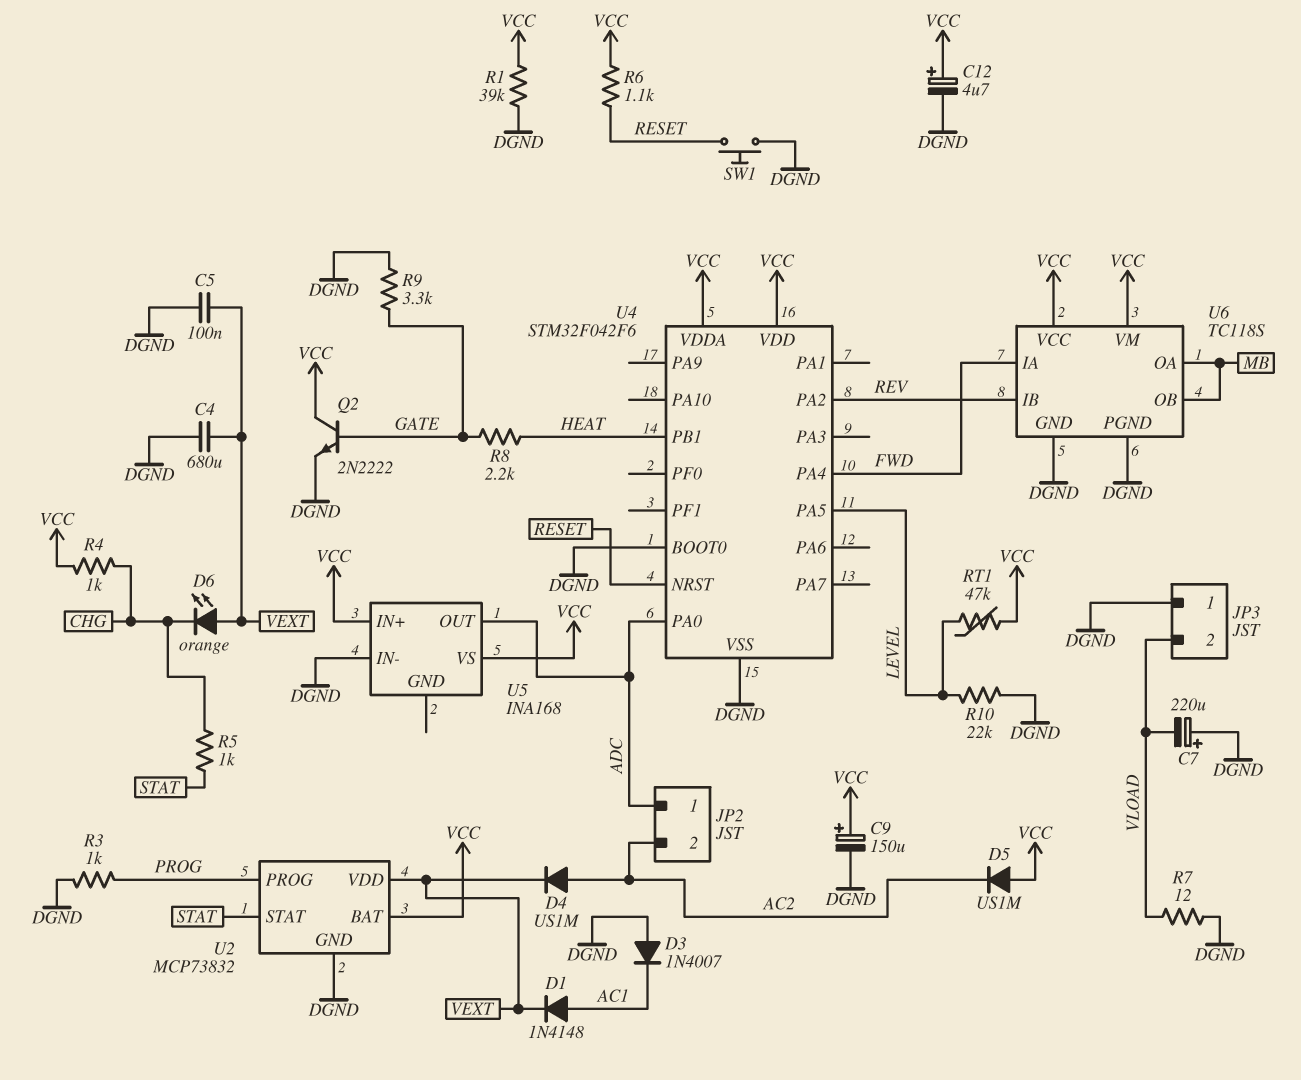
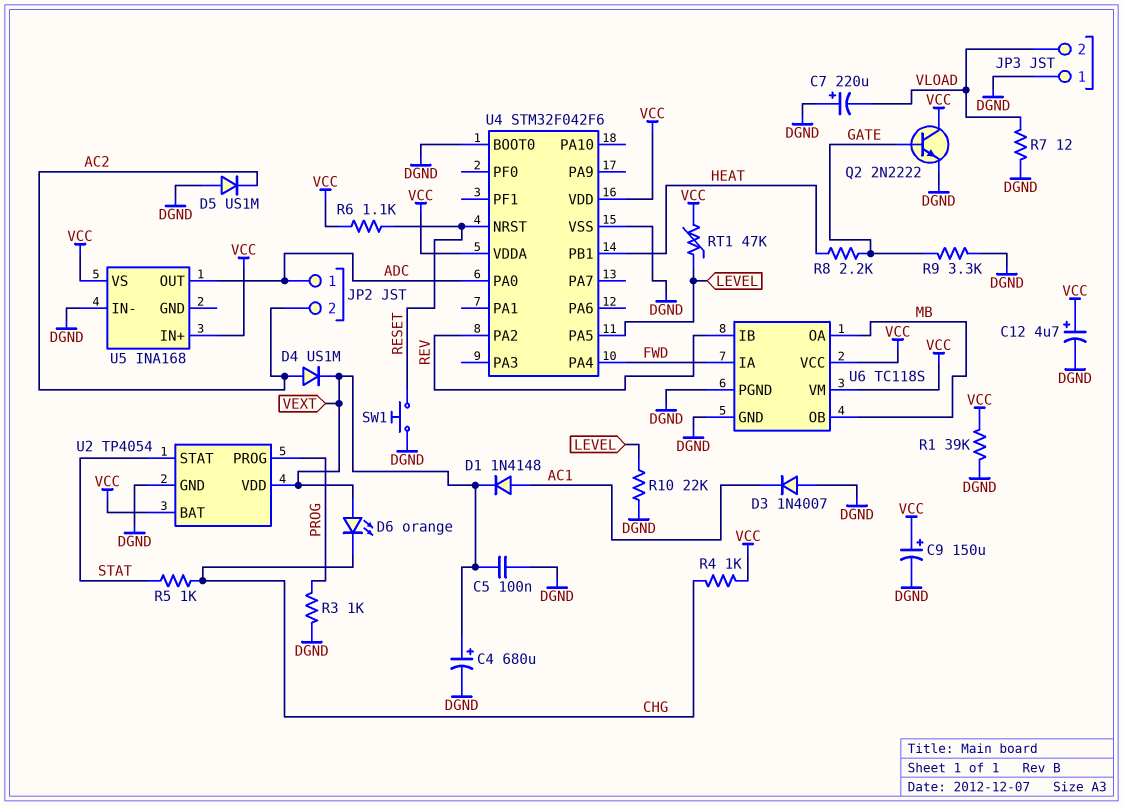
C4: 680uF (DGND, VEXT) -> 680uF (plus VEXT, minus DGND)
D5: diode US1M (A VCC, K AC2) -> diode US1M (A DGND, K AC2)
U2: MCP73832 -> TP4054

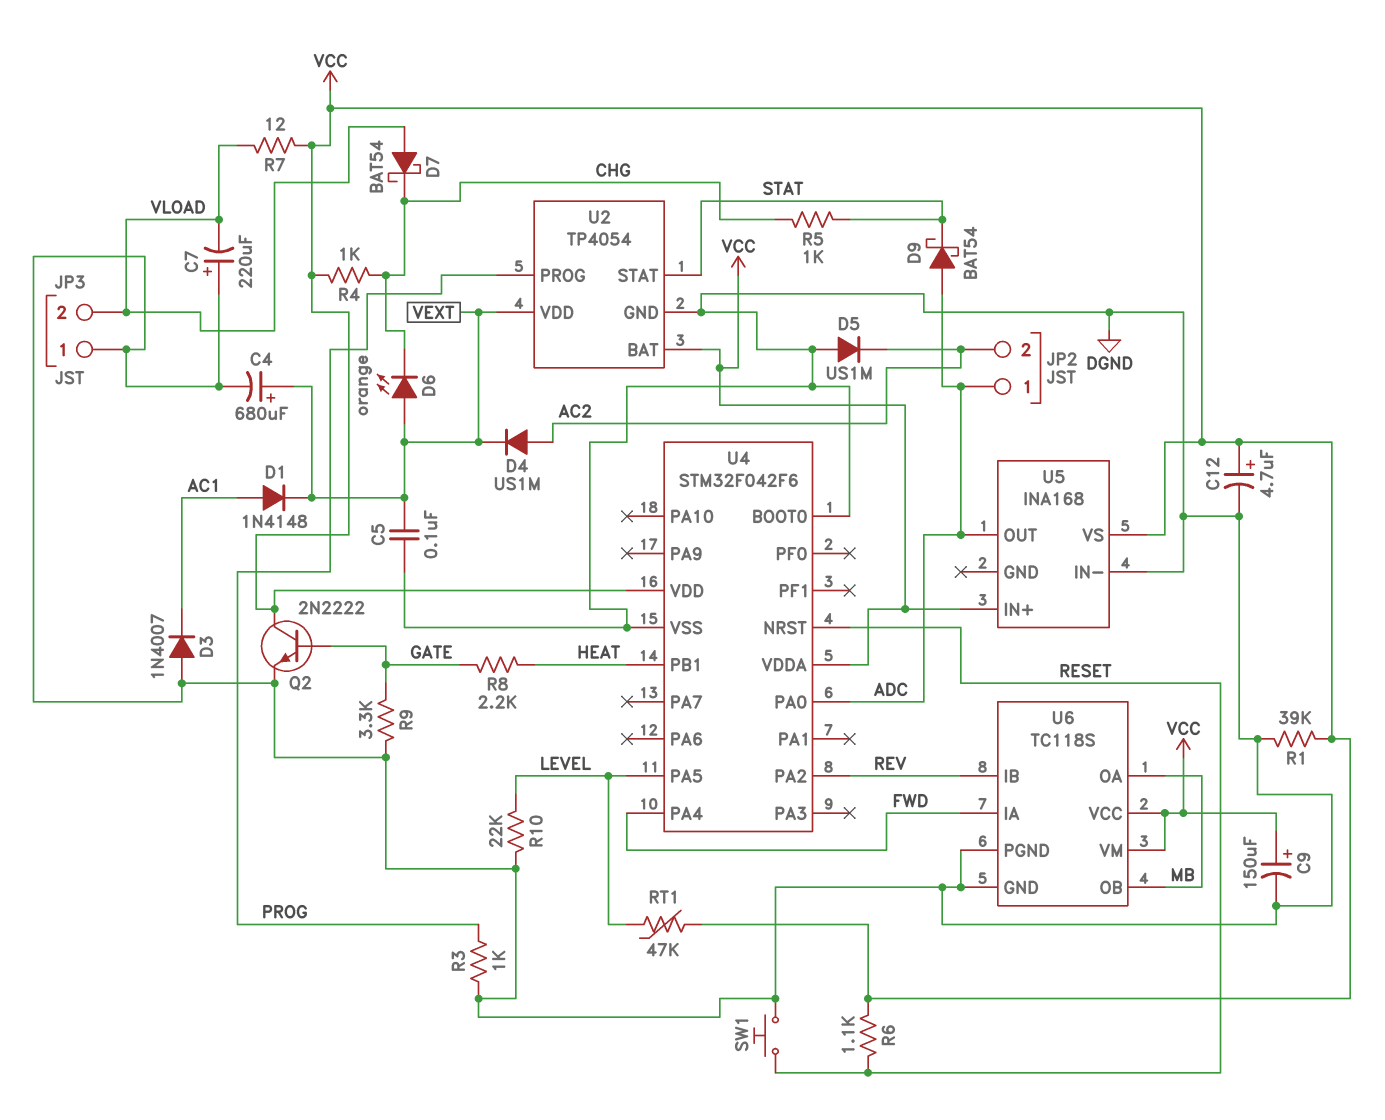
D7: none -> schottky BAT54 (A VLOAD, K CHG)
D9: none -> schottky BAT54 (A ADC, K STAT)
R7: 12 (DGND, VLOAD) -> 12 (VCC, VLOAD)

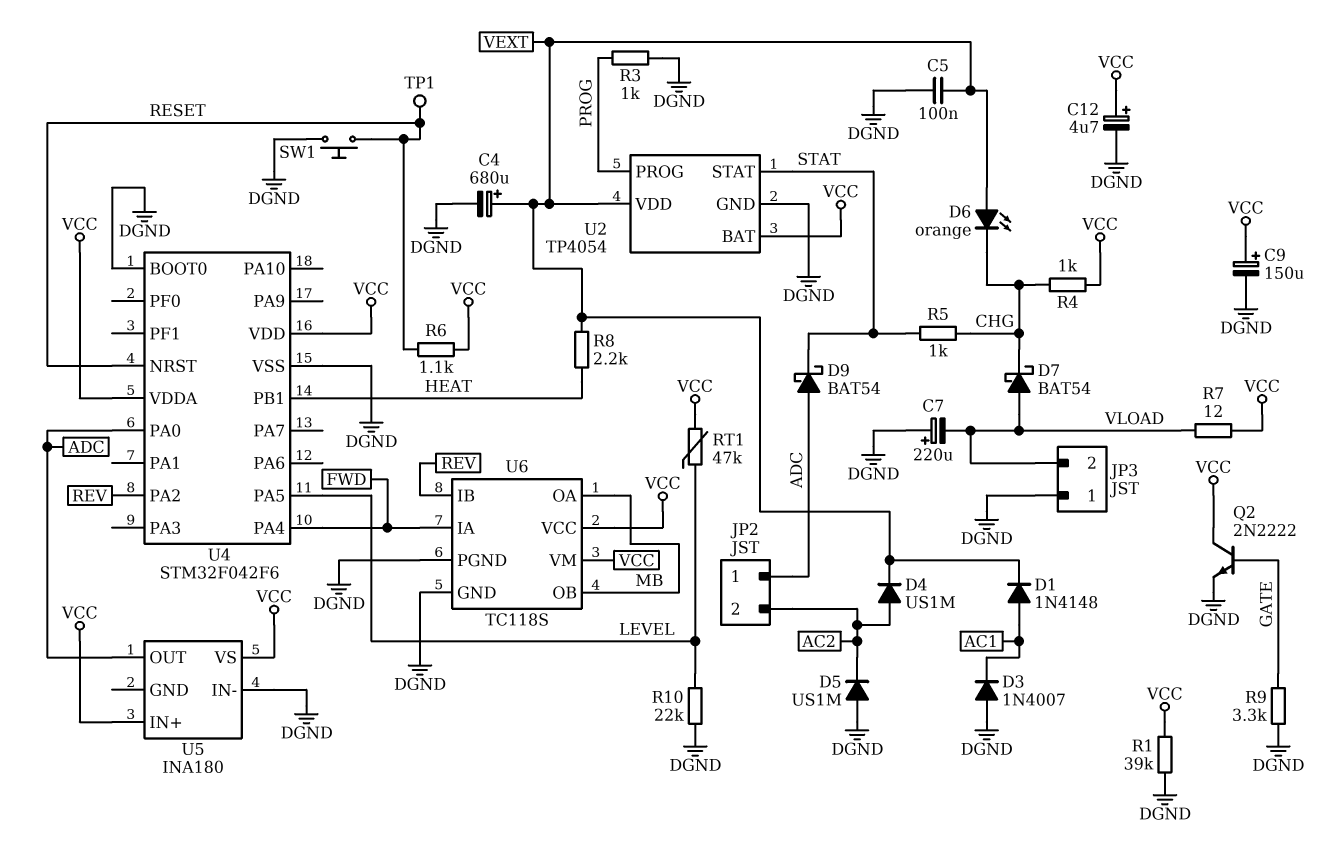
R8: 2.2k (GATE, HEAT) -> 2.2k (HEAT, VEXT)
TP1: none -> test point (RESET)
U5: INA168 -> INA180

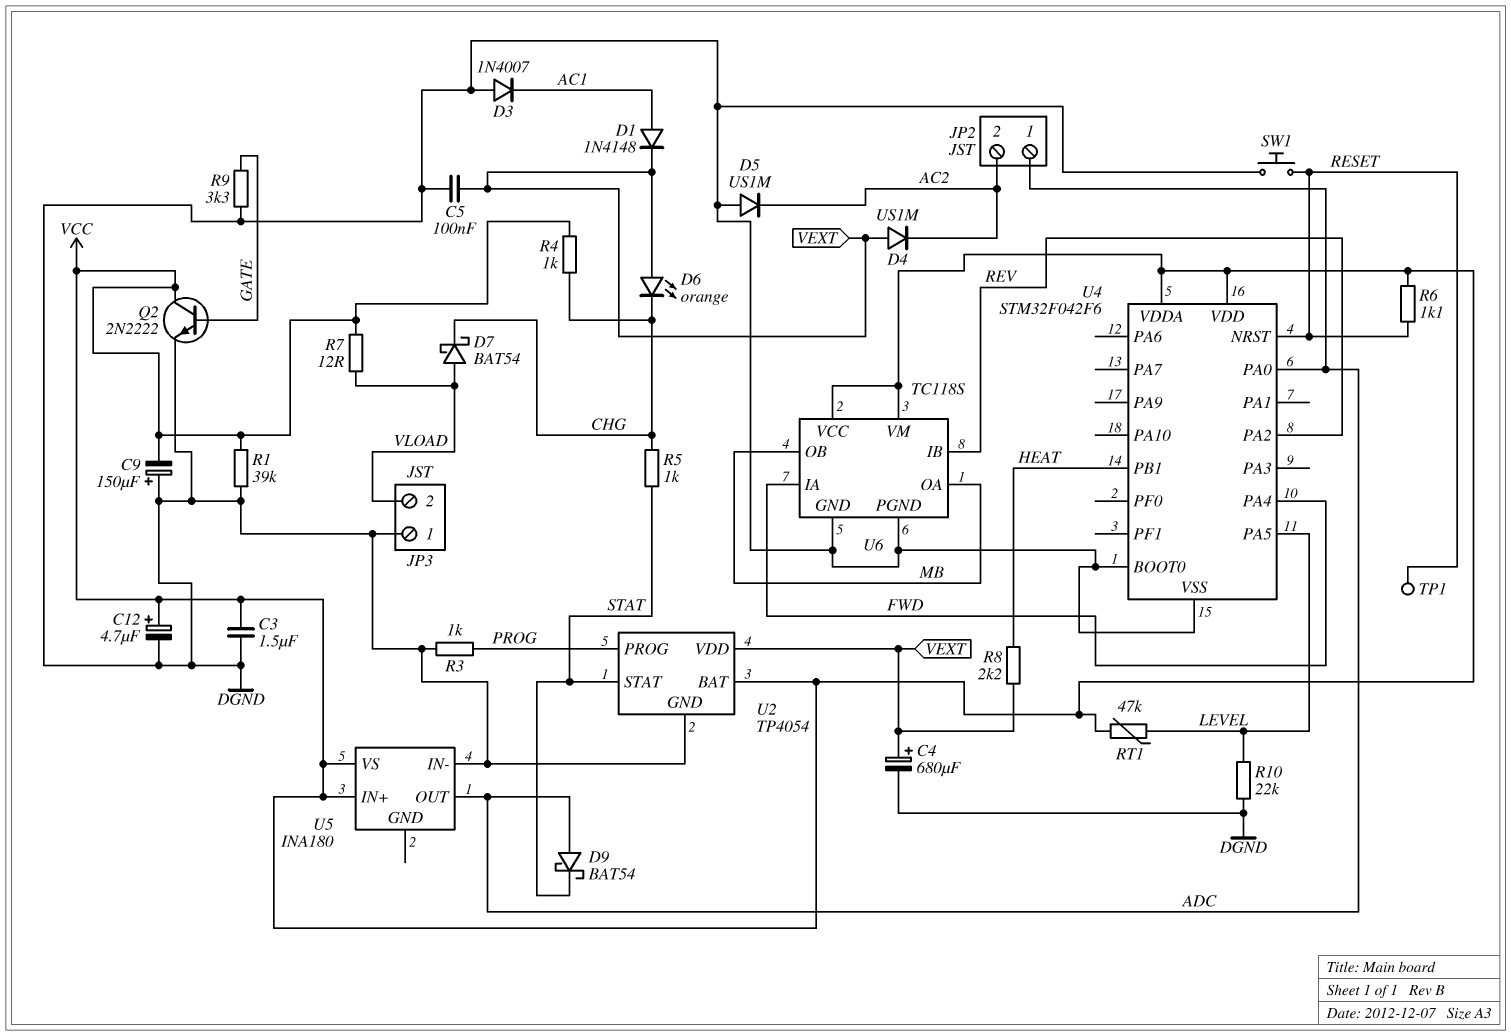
C3: none -> 1.5uF (DGND, VCC)
C7: 220uF (plus DGND, minus VLOAD) -> none
C9: 150uF (plus VCC, minus DGND) -> 150uF (plus DGND, minus VCC)
D4: diode US1M (A AC2, K VEXT) -> diode US1M (A VEXT, K AC2)

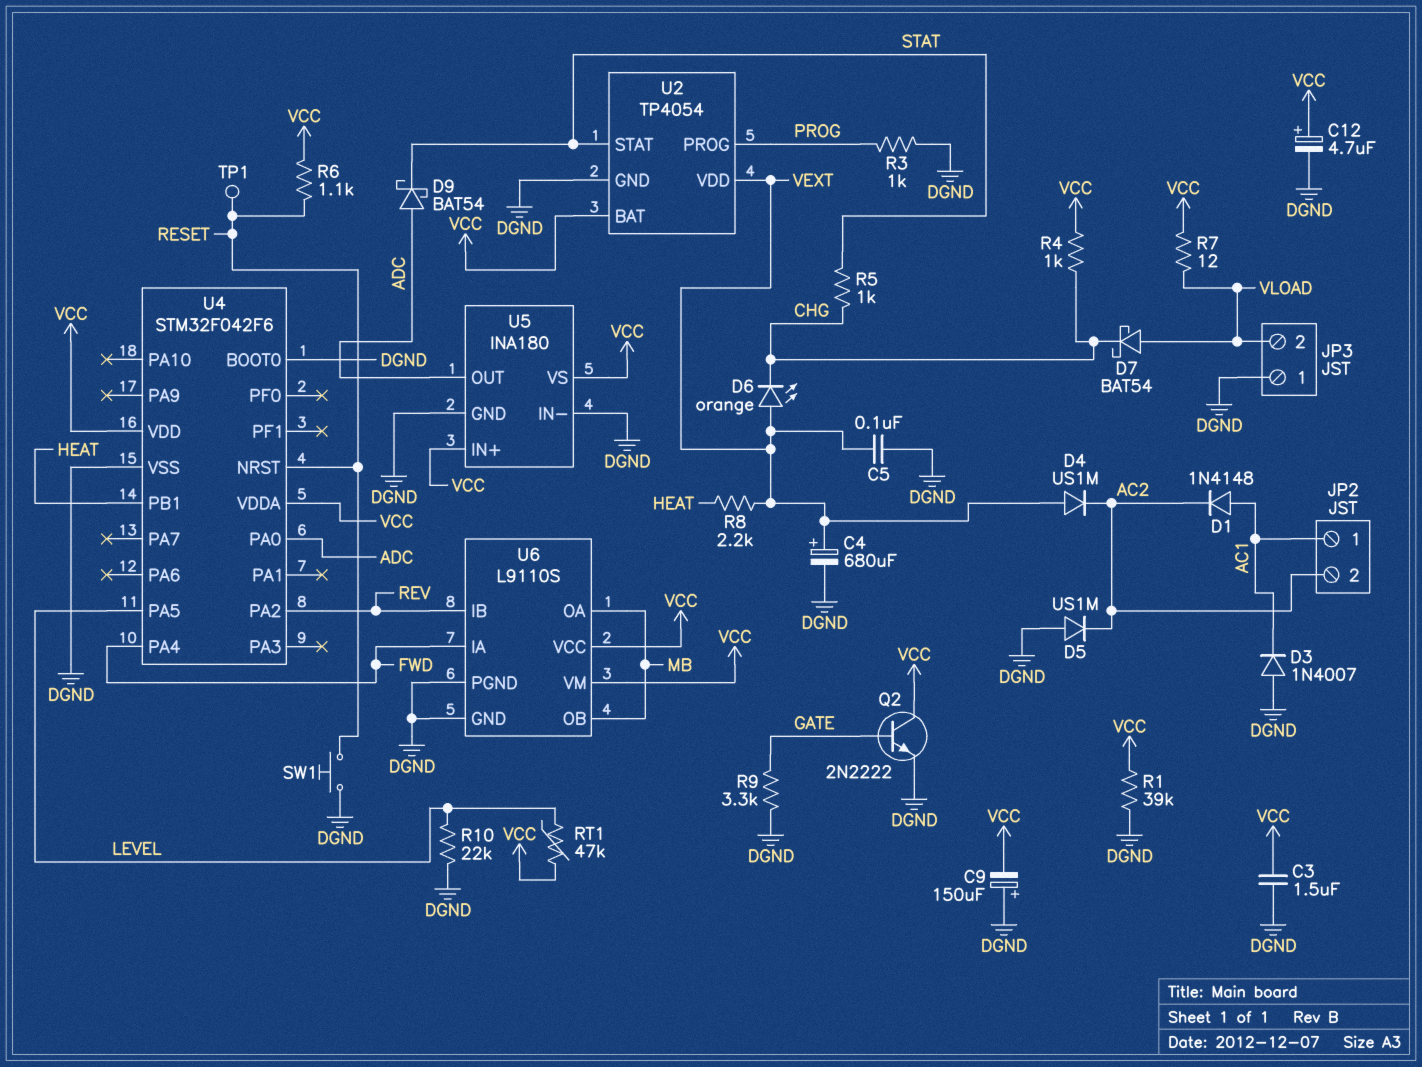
D1: diode 1N4148 (A AC1, K VEXT) -> diode 1N4148 (A AC1, K AC2)
JP2 pin 1: ADC -> AC1
U5 pin GND: none -> DGND
U6: TC118S -> L9110S

